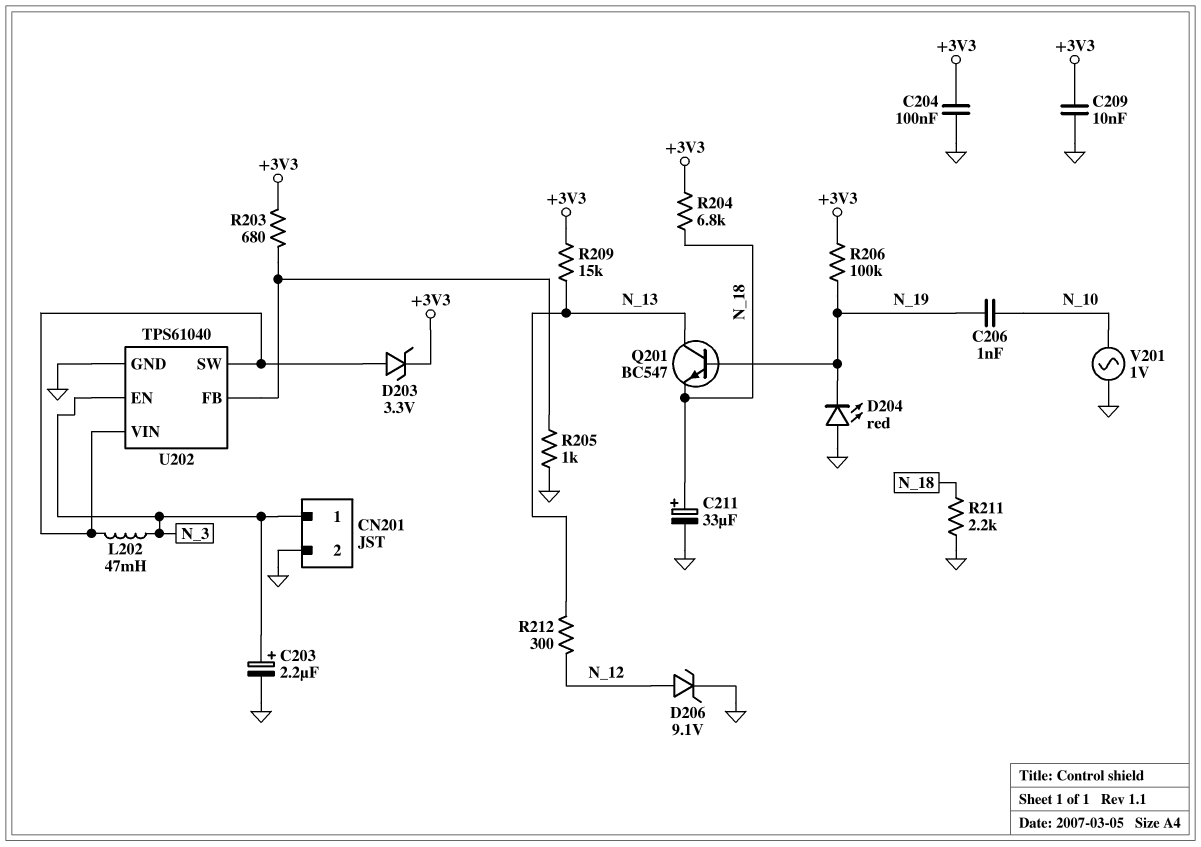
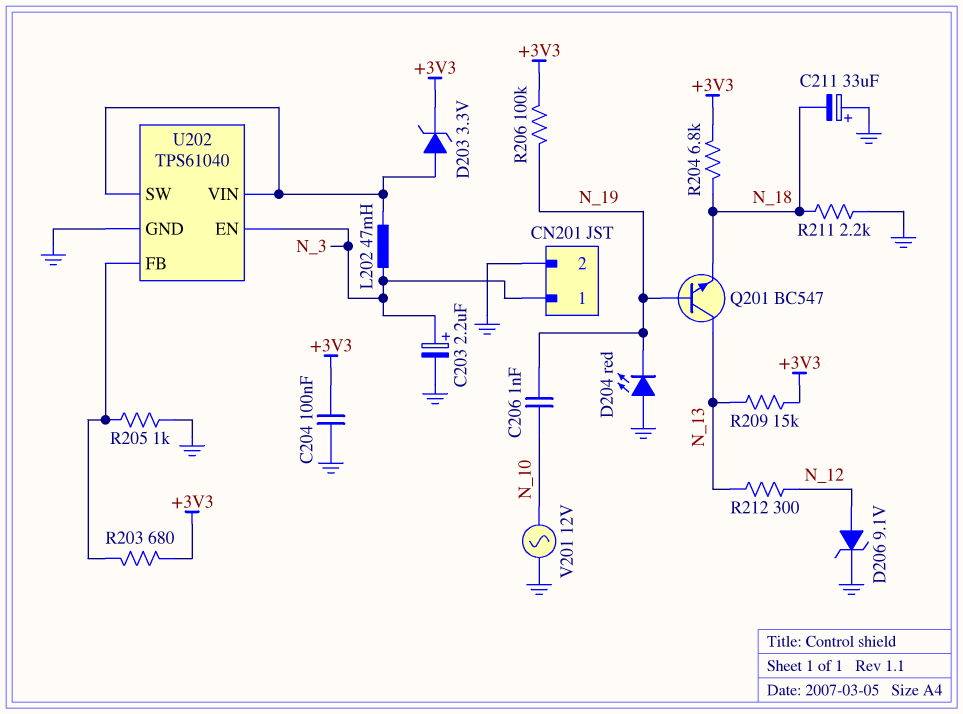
C209: 10nF (+3V3, GND) -> none
C211: 33uF (plus N_18, minus GND) -> 33uF (plus GND, minus N_18)
V201: AC 1V (GND, N_10) -> AC 12V (GND, N_10)

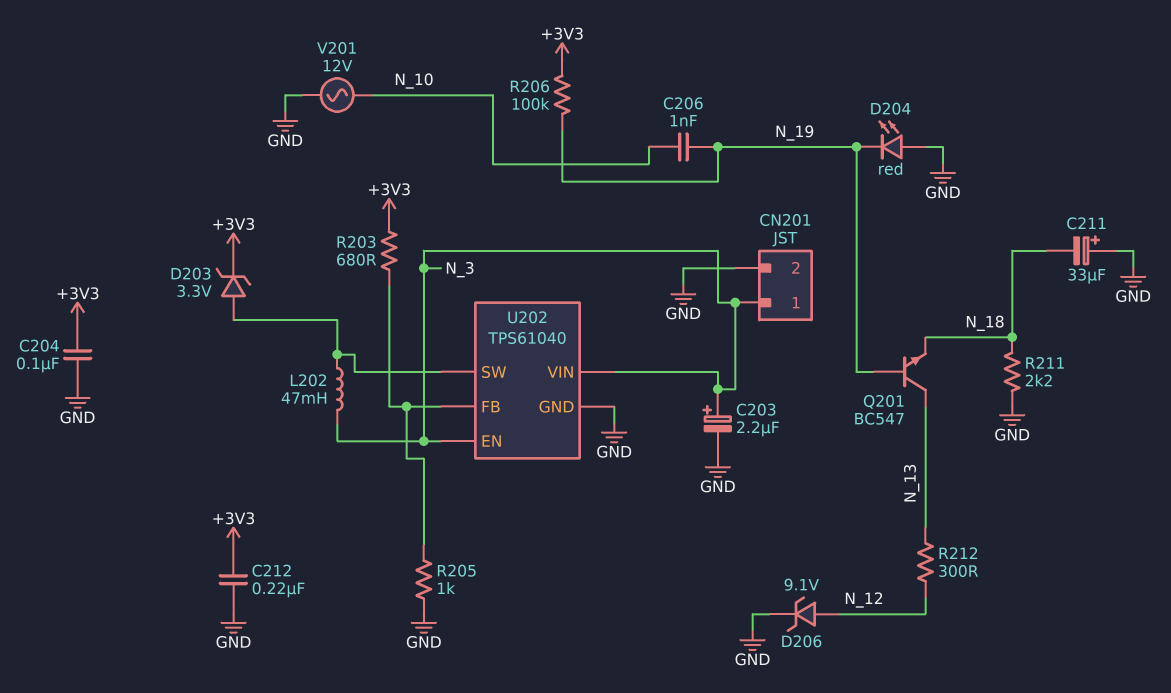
C212: none -> 220nF (+3V3, GND)
R204: 6.8k (+3V3, N_18) -> none
R209: 15k (+3V3, N_13) -> none
U202 pin VIN: U202/SW -> N_3

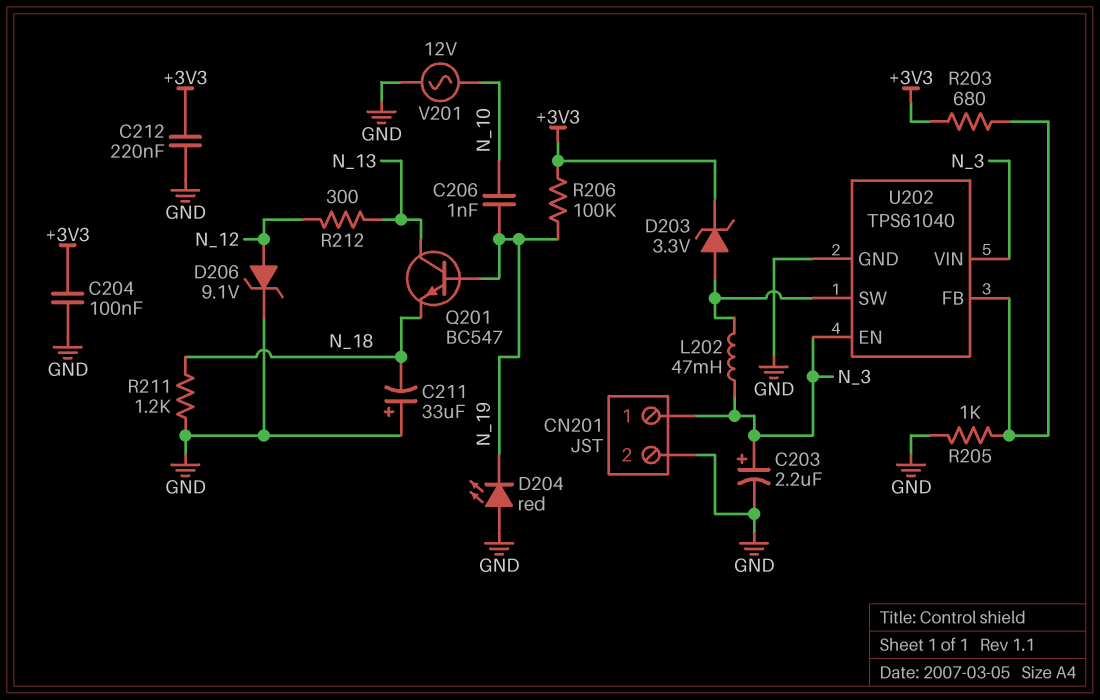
R211: 2.2k (GND, N_18) -> 1.2k (GND, N_18)

